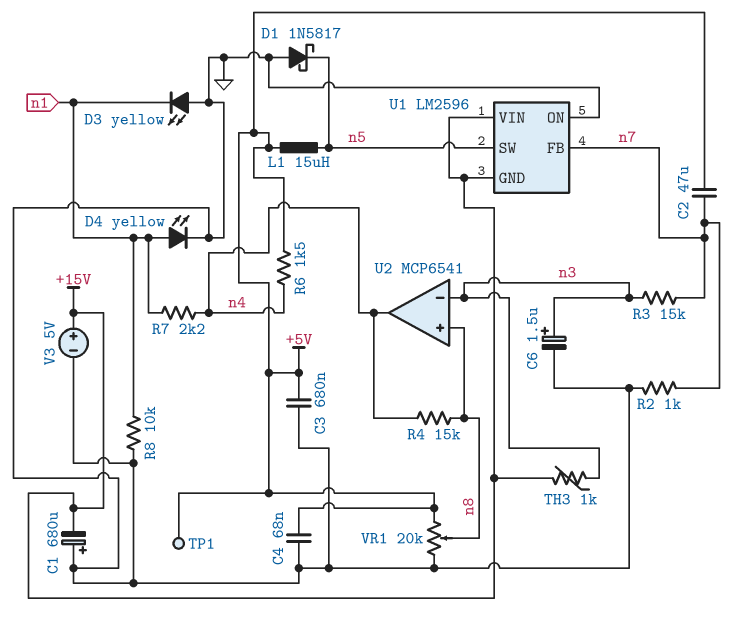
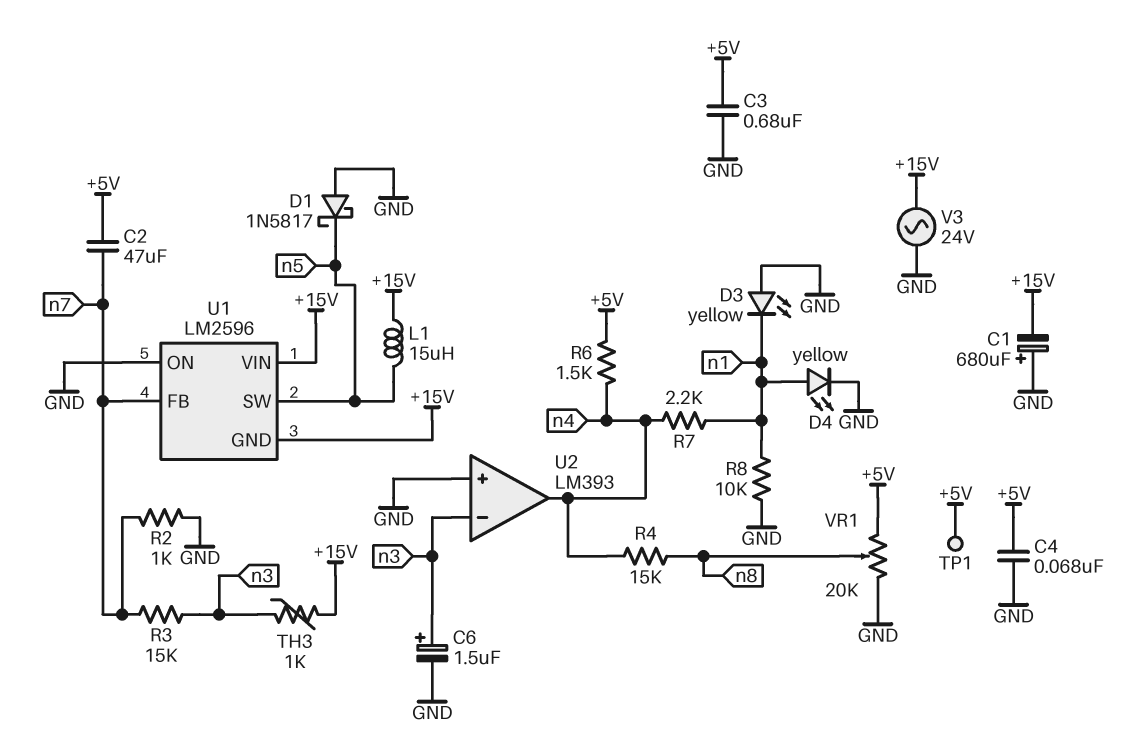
L1: 15uH (+5V, n5) -> 15uH (+15V, n5)
U2: MCP6541 -> LM393
U2 pin in+: n8 -> GND
V3: 5V (plus +15V, minus GND) -> AC 24V (+15V, GND)

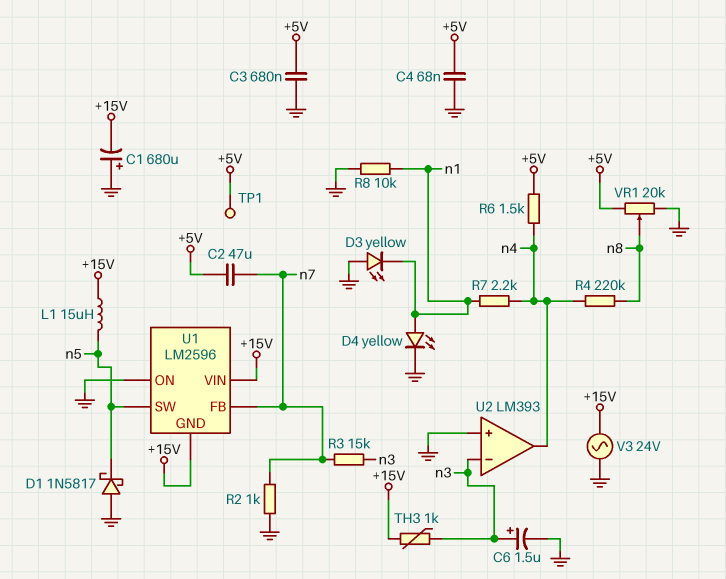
R4: 15k (n4, n8) -> 220k (n4, n8)

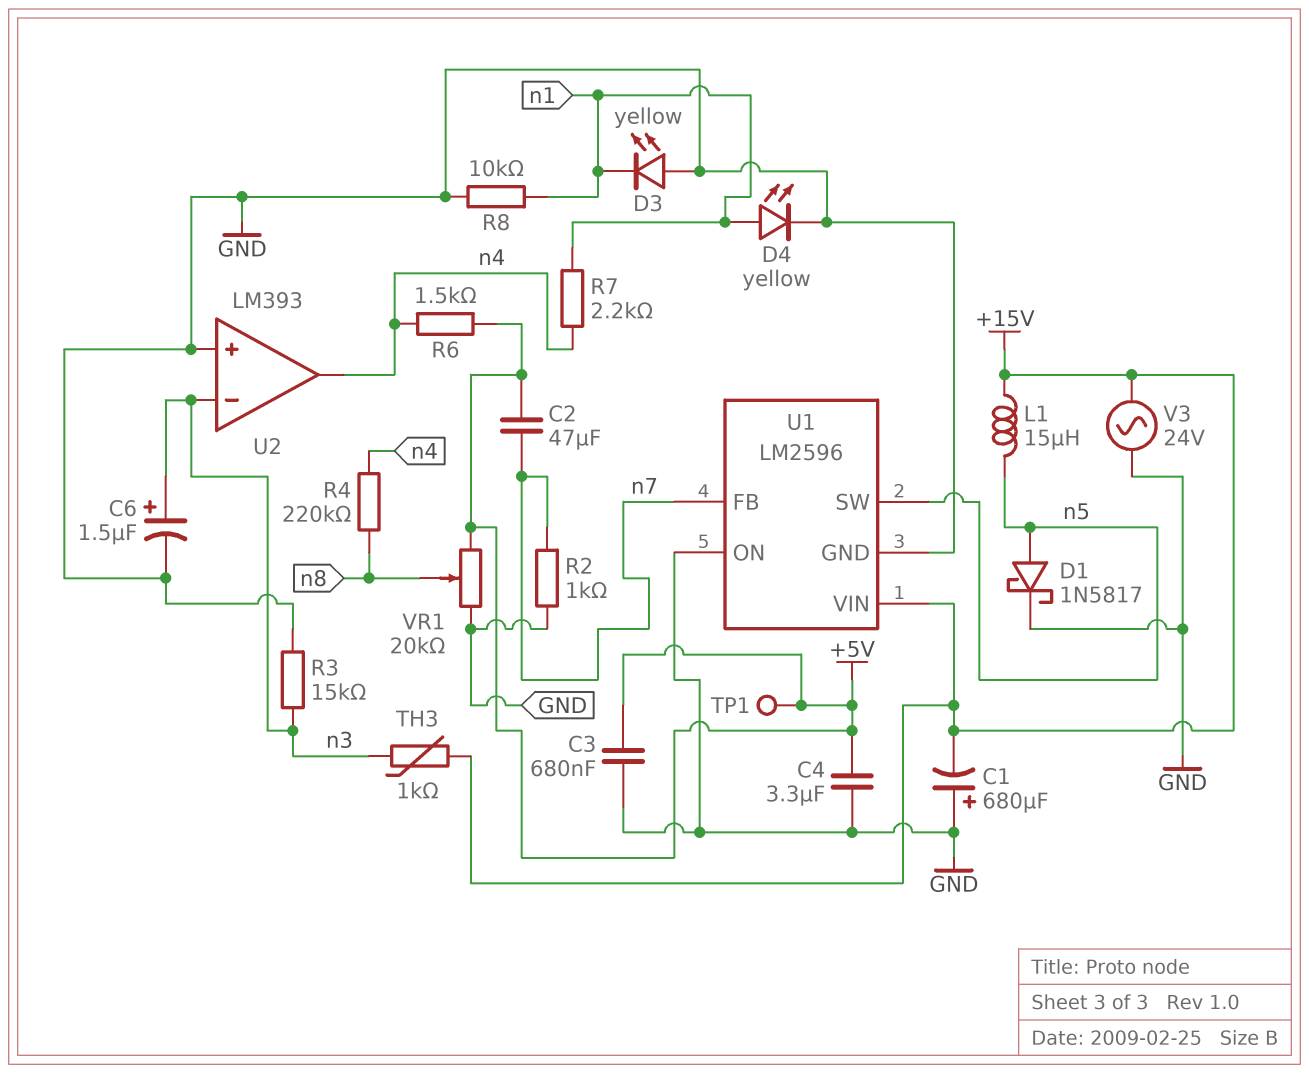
C4: 68nF (+5V, GND) -> 3.3uF (+5V, GND)
D1: schottky 1N5817 (A GND, K n5) -> schottky 1N5817 (A n5, K GND)
R3: 15k (n3, n7) -> 15k (GND, n3)
U1 pin GND: +15V -> GND

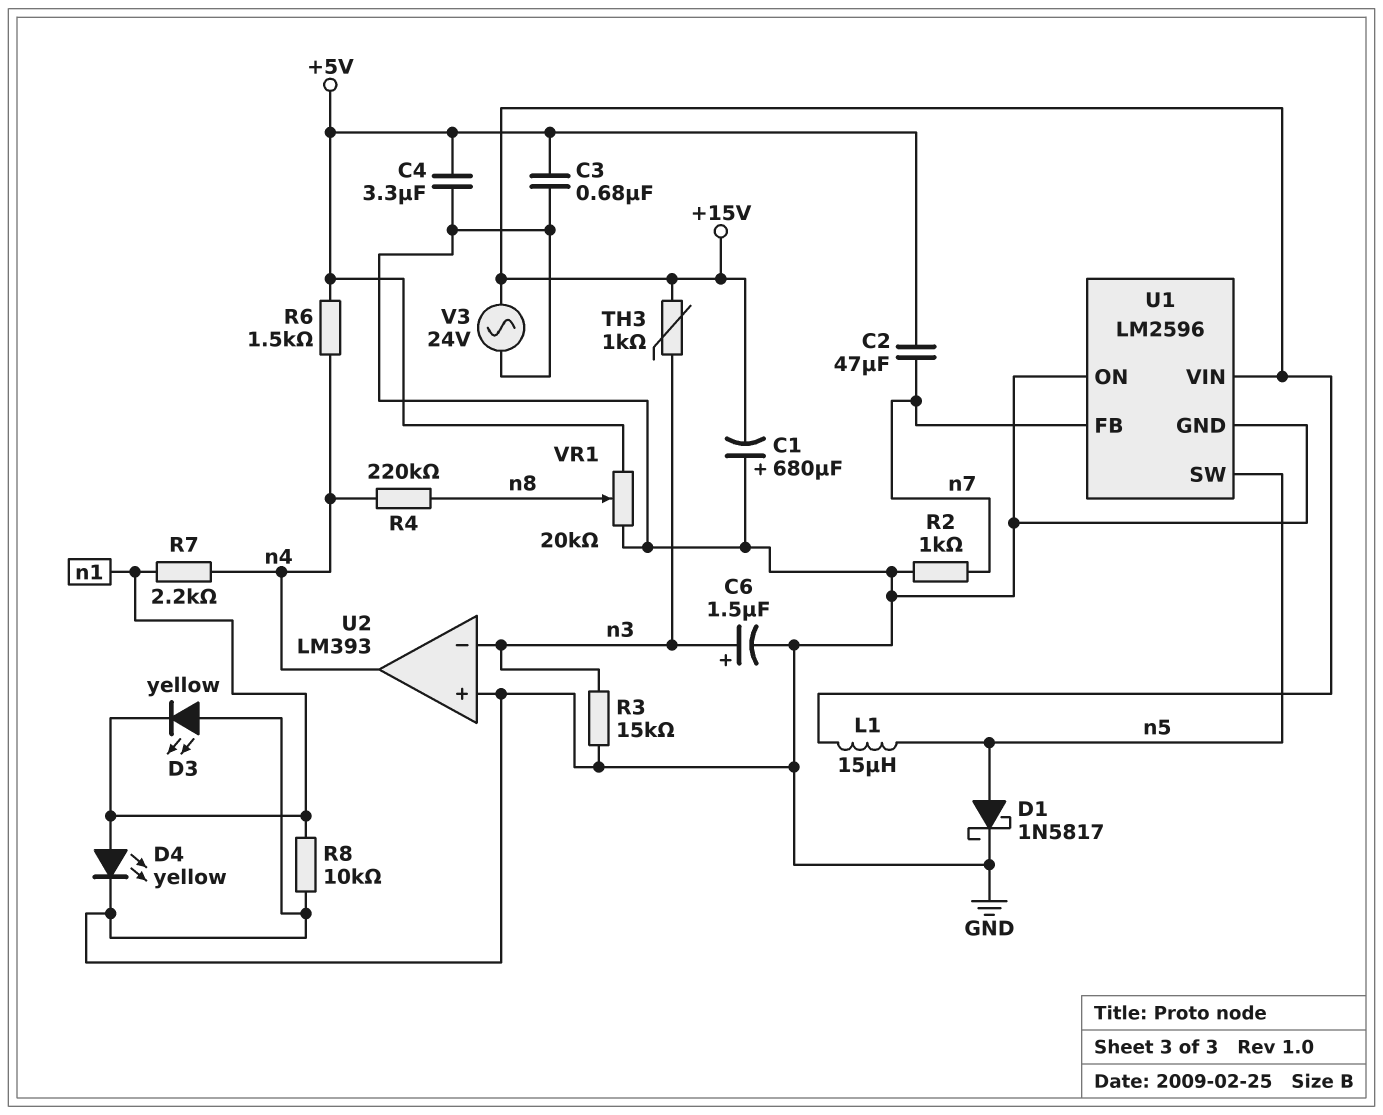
TP1: test point (+5V) -> none

